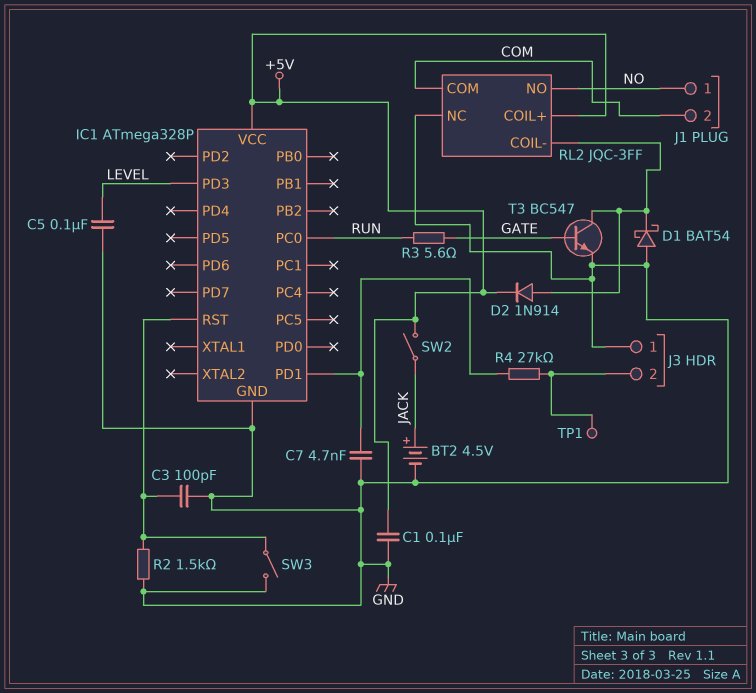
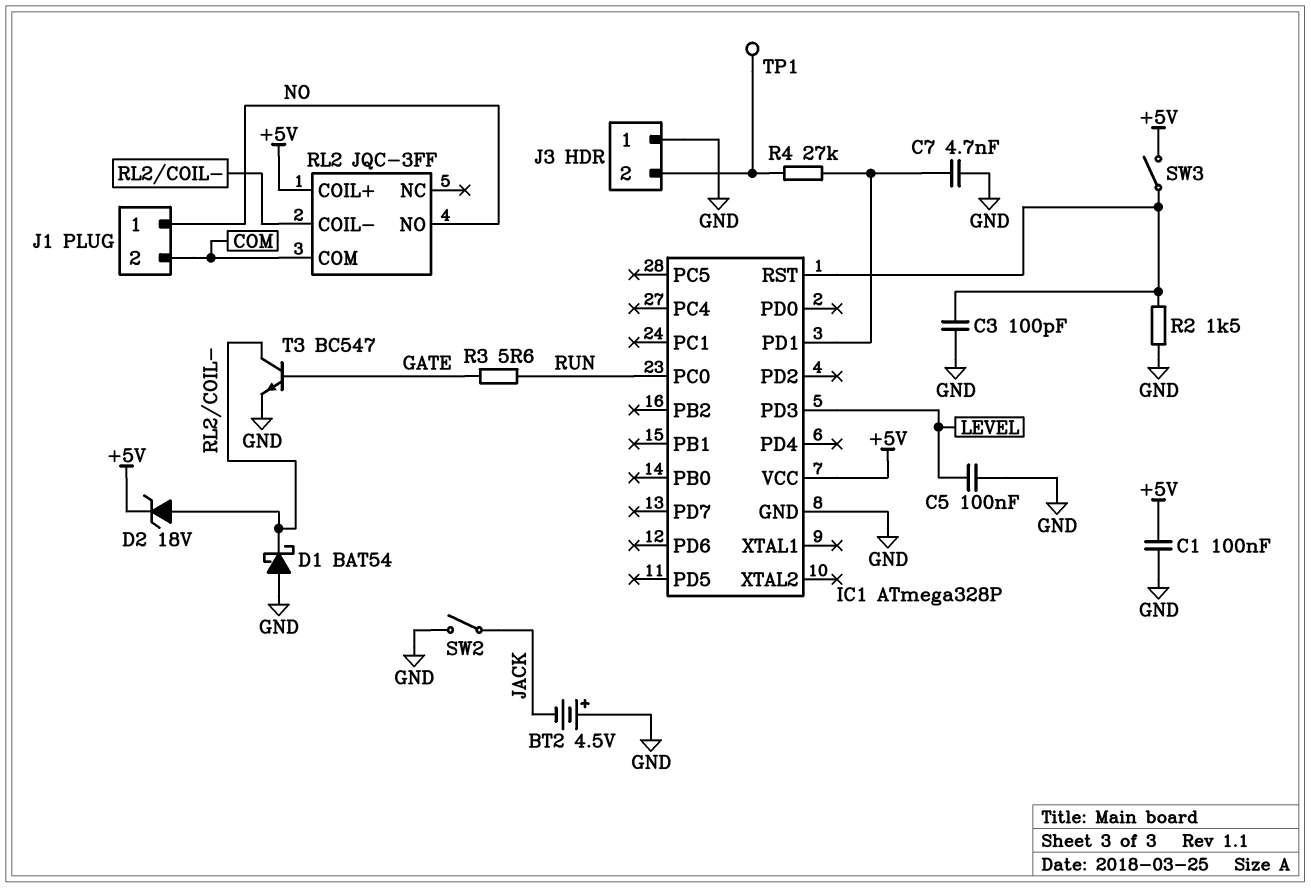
BT2: 4.5V (plus JACK, minus GND) -> 4.5V (plus GND, minus JACK)
D2: diode 1N914 (A RL2/COIL-, K +5V) -> zener 18V (A RL2/COIL-, K +5V)
RL2 pin NC: GND -> none
SW2: switch (+5V, JACK) -> switch (GND, JACK)
SW3: switch (GND, IC1/RST) -> switch (+5V, IC1/RST)

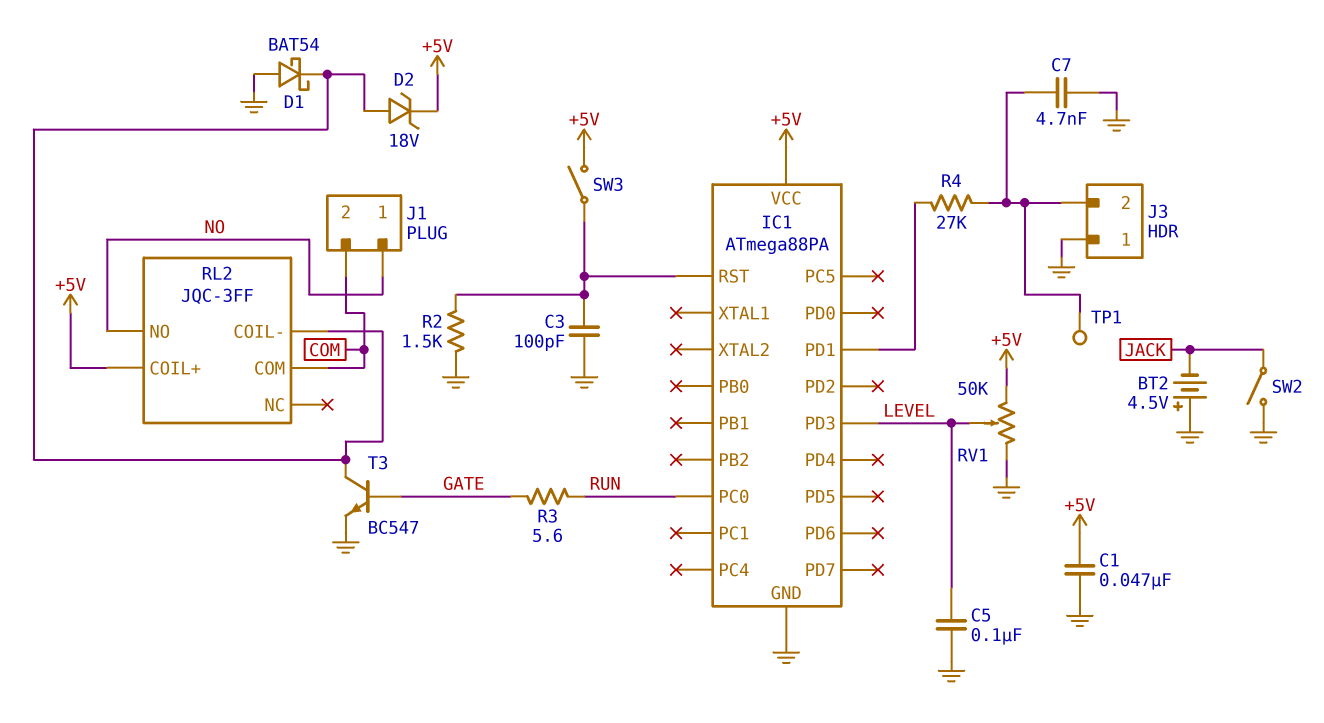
C1: 100nF (+5V, GND) -> 47nF (+5V, GND)
C7: 4.7nF (GND, IC1/PD1) -> 4.7nF (GND, J3/2)
IC1: ATmega328P -> ATmega88PA
RV1: none -> 50k (+5V, GND, wiper LEVEL)

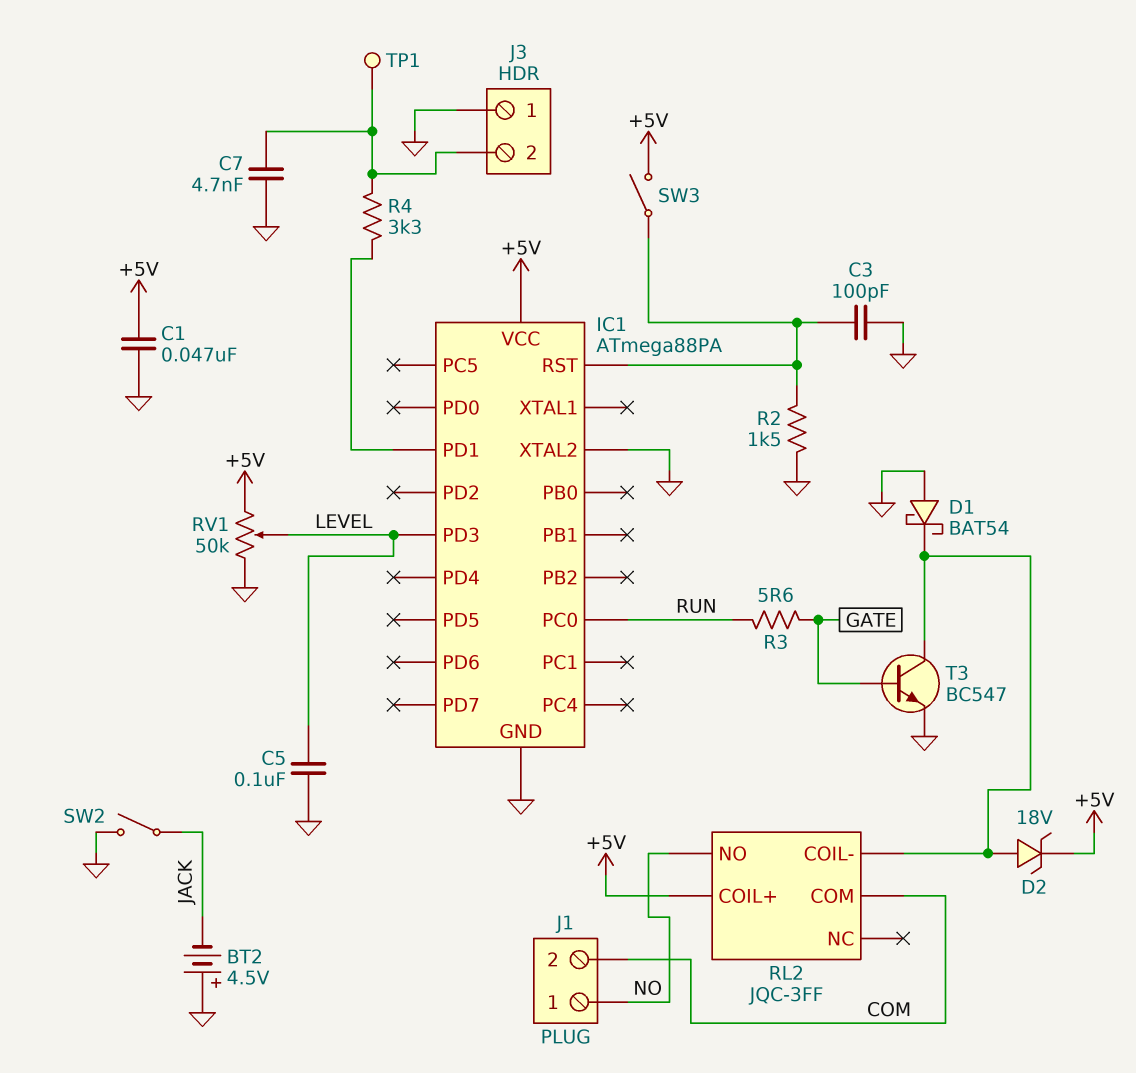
IC1 pin XTAL2: none -> GND
R4: 27k (IC1/PD1, J3/2) -> 3.3k (IC1/PD1, J3/2)

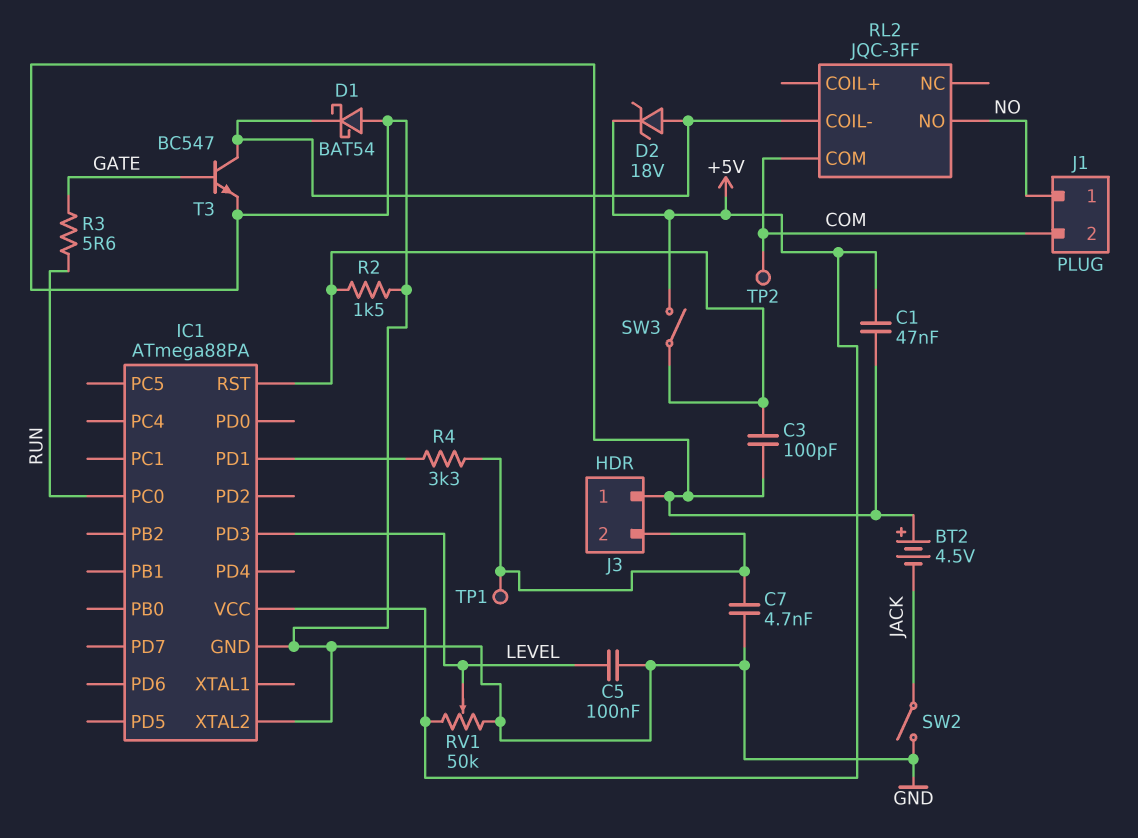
RL2 pin COIL+: +5V -> none
TP2: none -> test point (COM)

